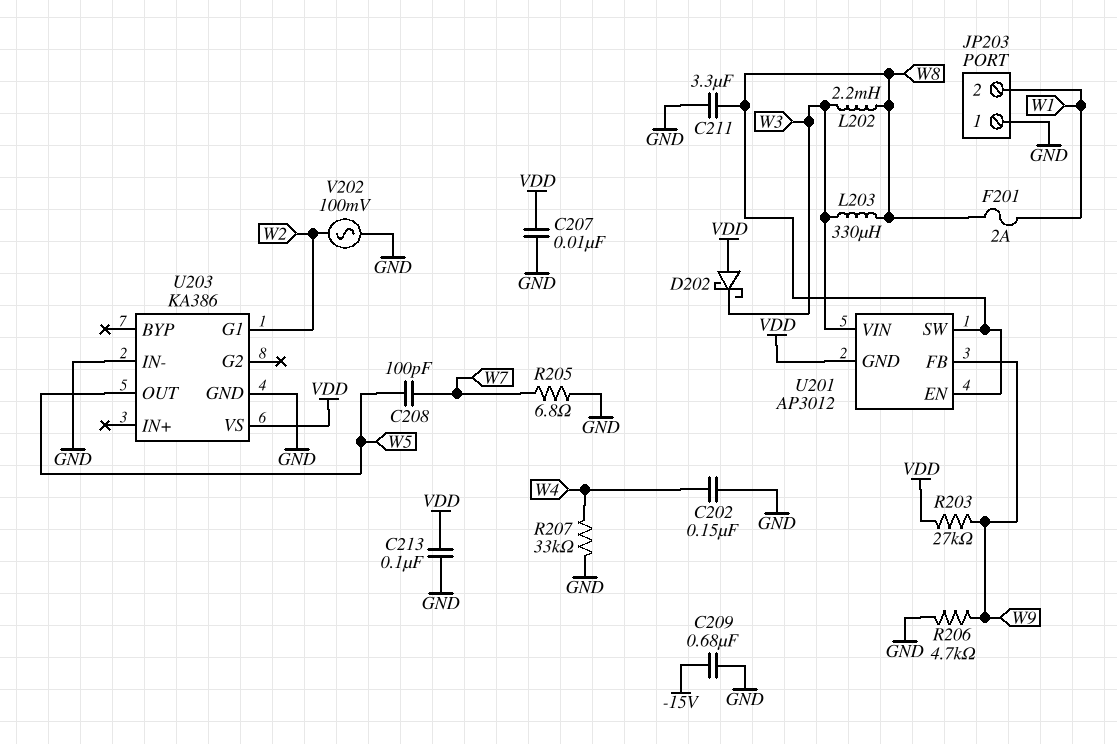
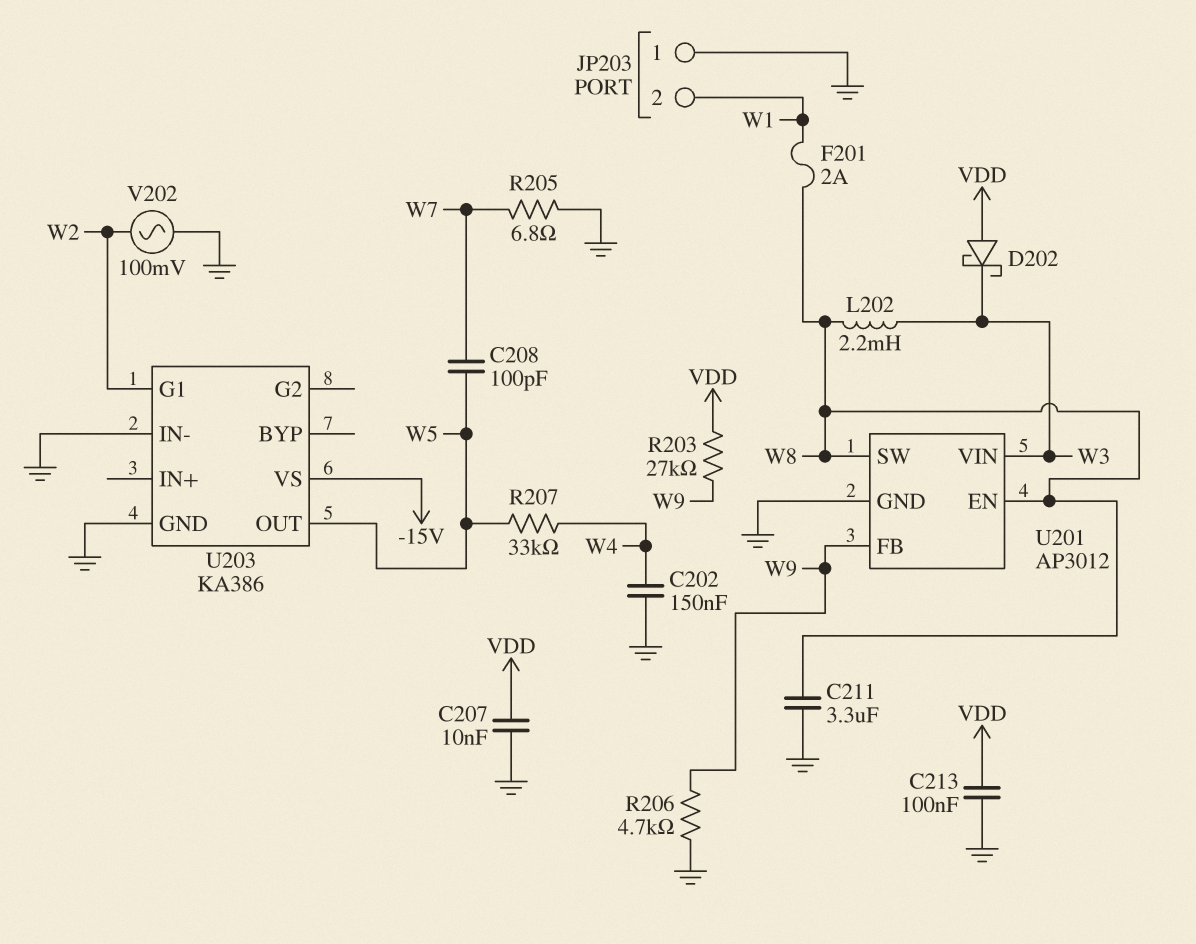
C209: 680nF (-15V, GND) -> none
L203: 330uH (W3, W8) -> none
R207: 33k (GND, W4) -> 33k (W4, W5)
U201 pin GND: VDD -> GND
U203 pin VS: VDD -> -15V

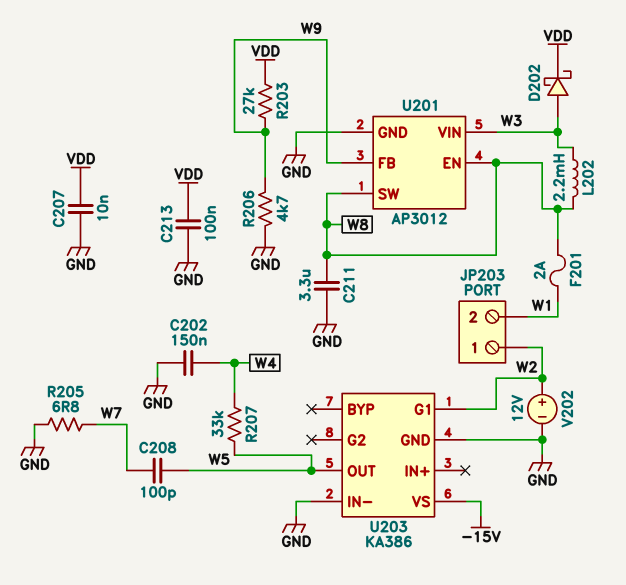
D202: schottky (A VDD, K W3) -> schottky (A W3, K VDD)
JP203 pin 1: GND -> W2
V202: AC 100mV (GND, W2) -> 12V (plus W2, minus GND)

